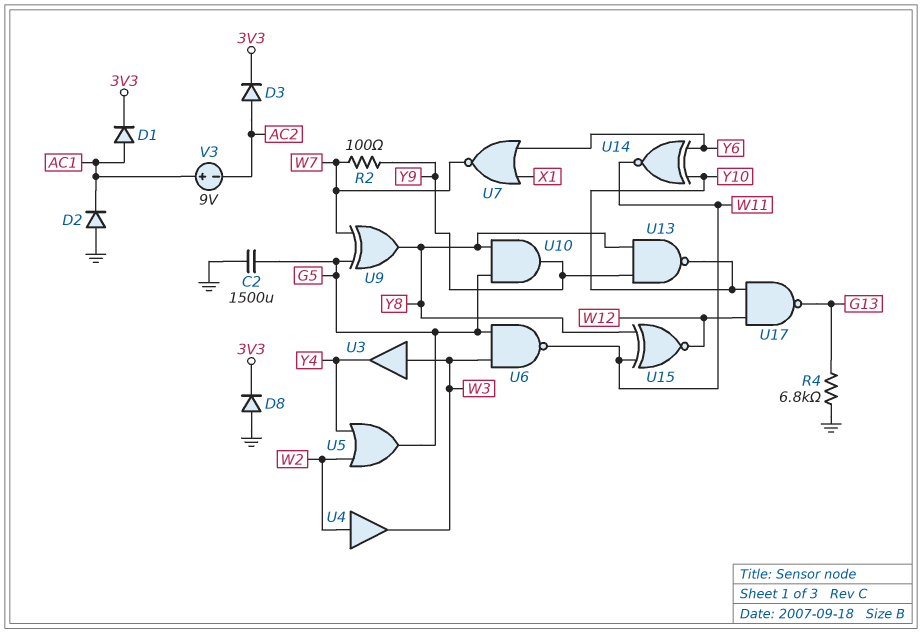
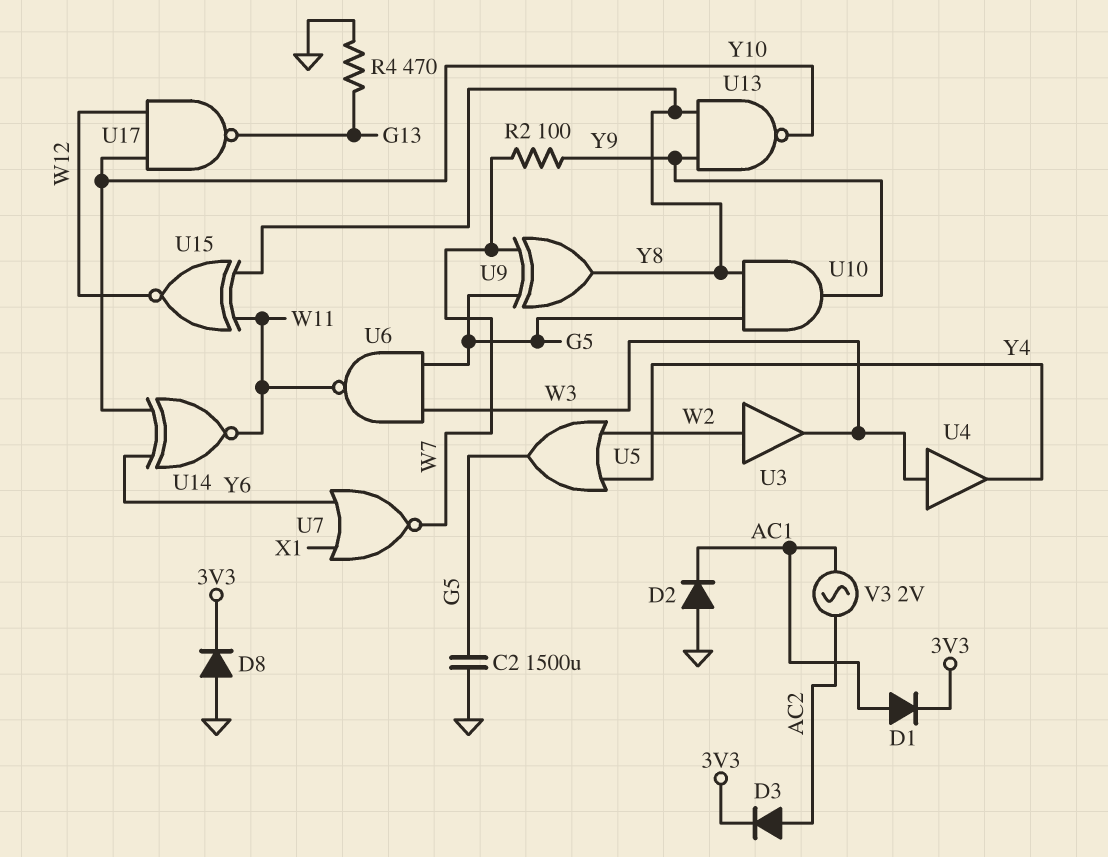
R4: 6.8k (G13, GND) -> 470 (G13, GND)
U3: buffer (in W3, out Y4) -> buffer (in W2, out W3)
U4: buffer (in W2, out W3) -> buffer (in W3, out Y4)
V3: 9V (plus AC1, minus AC2) -> AC 2V (AC1, AC2)

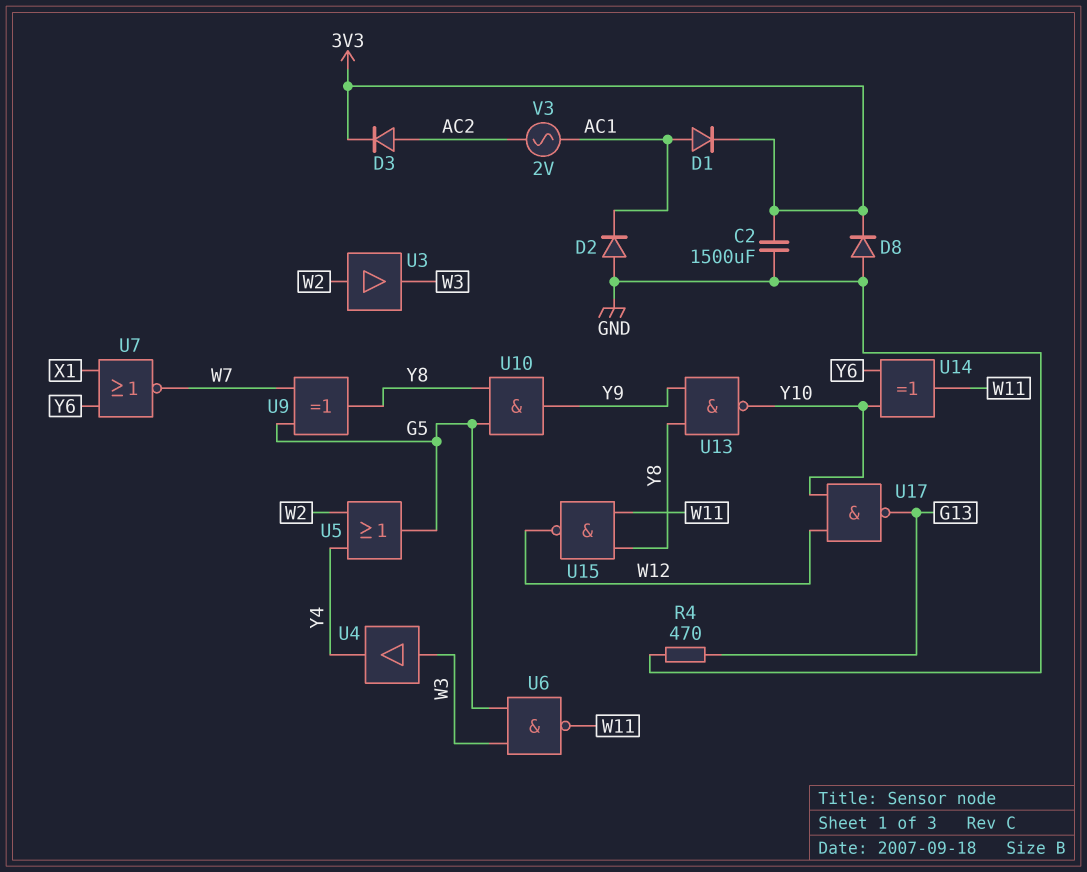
C2: 1500uF (G5, GND) -> 1500uF (3V3, GND)
R2: 100 (W7, Y9) -> none
U14: XNOR (in Y6, in Y10, out W11) -> XOR (in Y6, in Y10, out W11)
U15: XNOR (in W11, in Y8, out W12) -> NAND (in W11, in Y8, out W12)

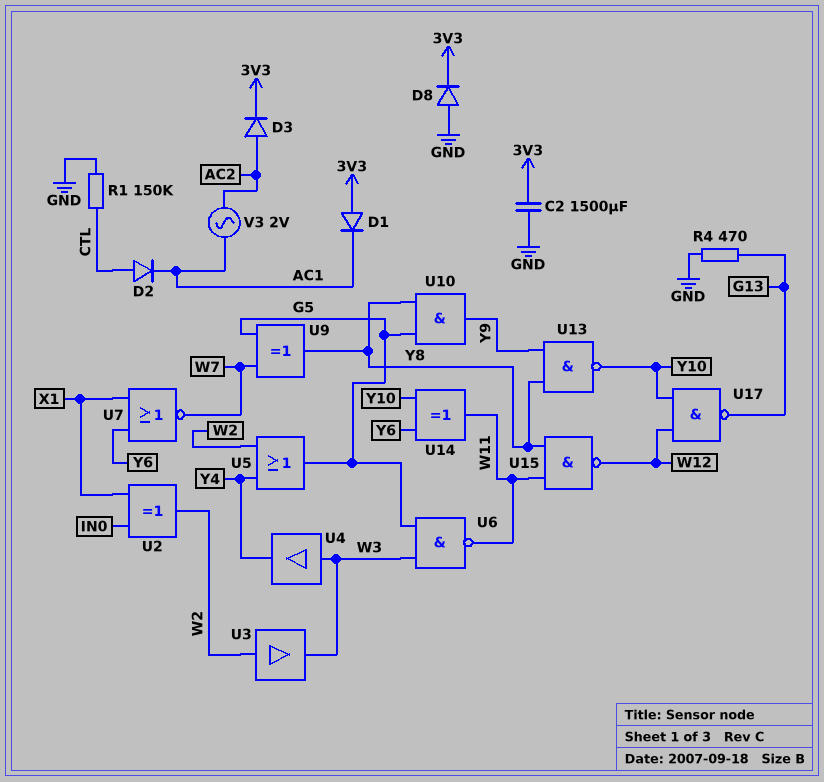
D1: diode (A AC1, K 3V3) -> diode (A 3V3, K AC1)
D2: diode (A GND, K AC1) -> diode (A CTL, K AC1)
R1: none -> 150k (CTL, GND)
U2: none -> XOR (in IN0, in X1, out W2)

